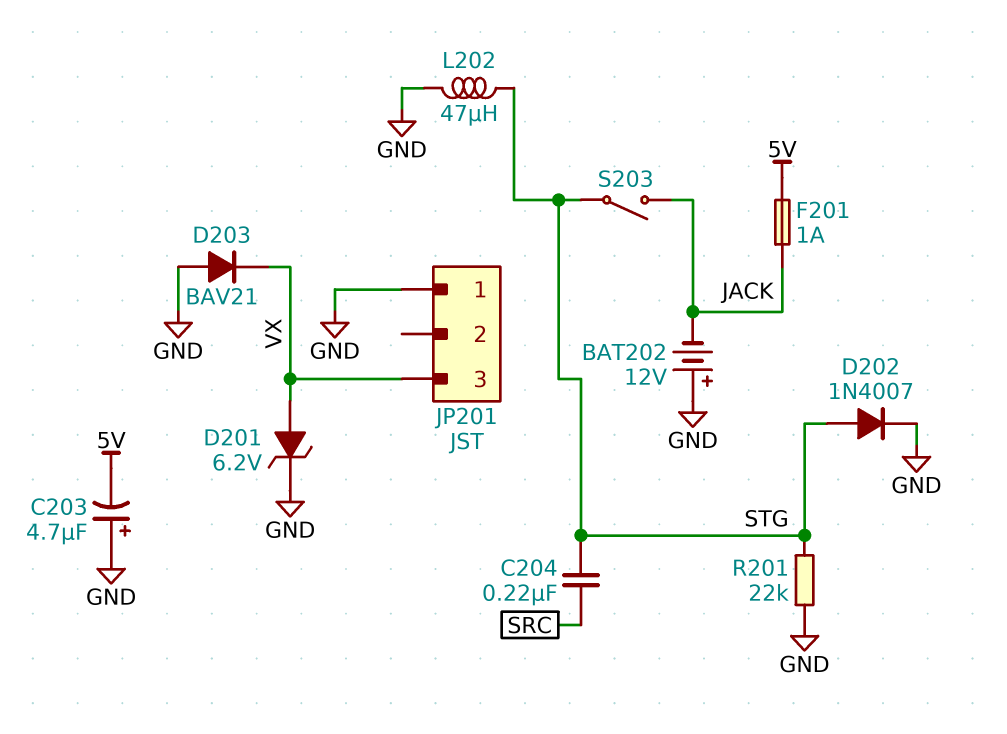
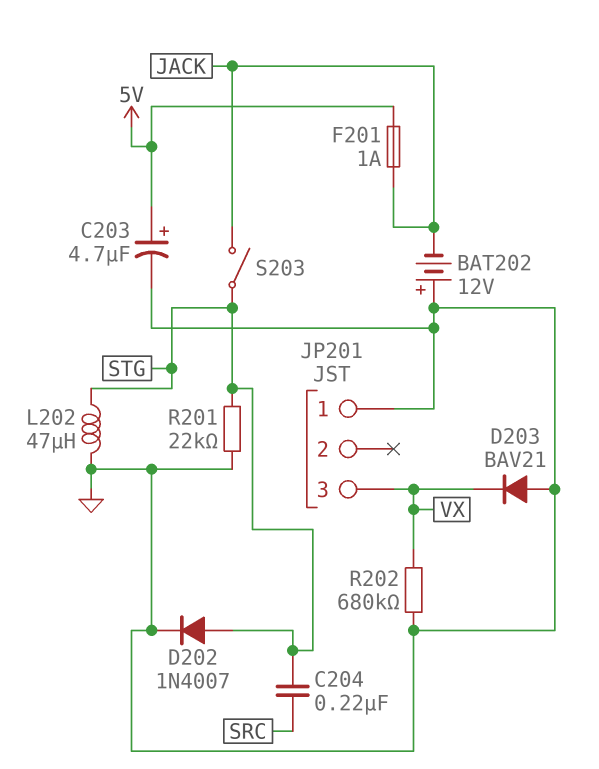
C203: 4.7uF (plus GND, minus 5V) -> 4.7uF (plus 5V, minus GND)
D201: zener 6.2V (A VX, K GND) -> none
R202: none -> 680k (GND, VX)

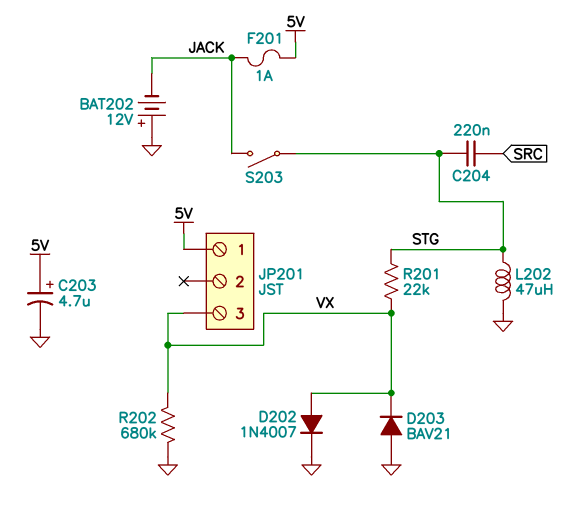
D202: diode 1N4007 (A STG, K GND) -> diode 1N4007 (A VX, K GND)
JP201 pin 1: GND -> 5V
R201: 22k (GND, STG) -> 22k (STG, VX)

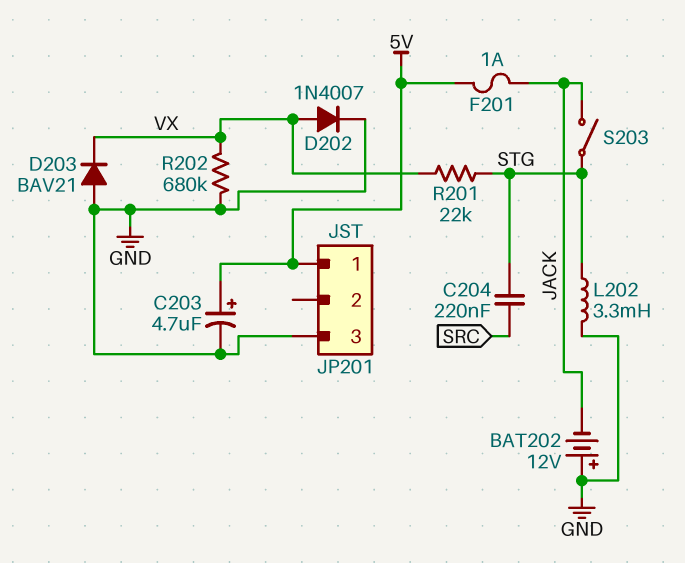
JP201 pin 3: VX -> GND
L202: 47uH (GND, STG) -> 3.3mH (GND, STG)

